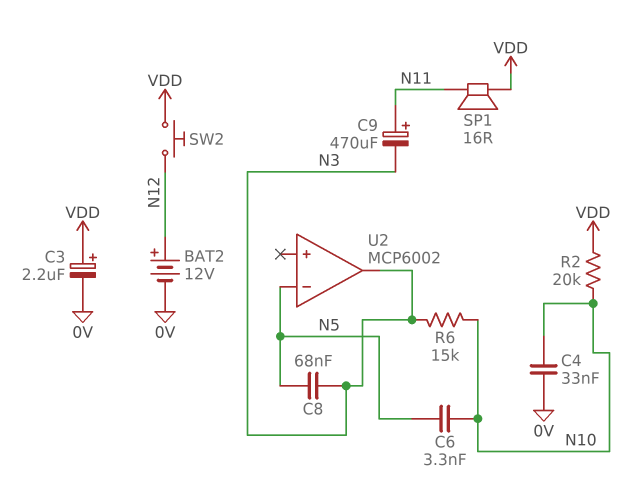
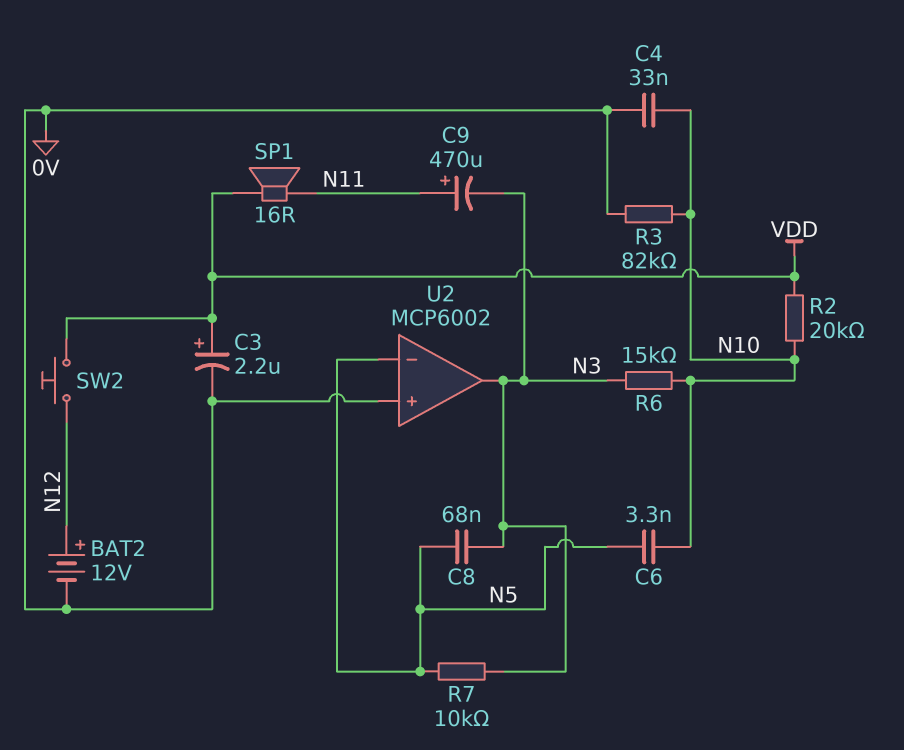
R3: none -> 82k (0V, N10)
R7: none -> 10k (N3, N5)
U2 pin in+: none -> 0V

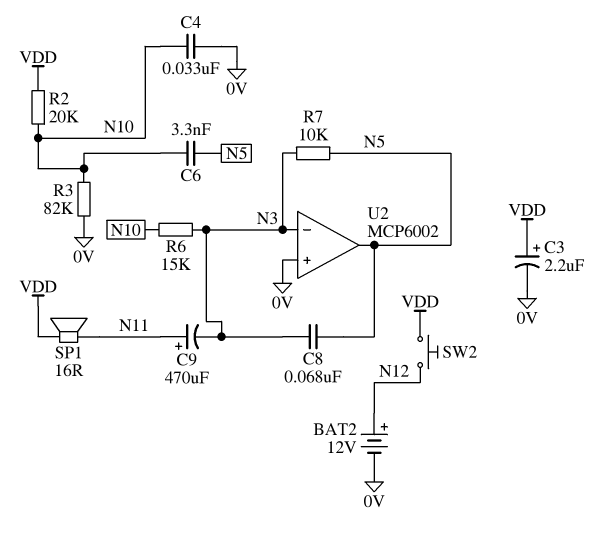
U2 pin in-: N5 -> N3
U2 pin out: N3 -> N5

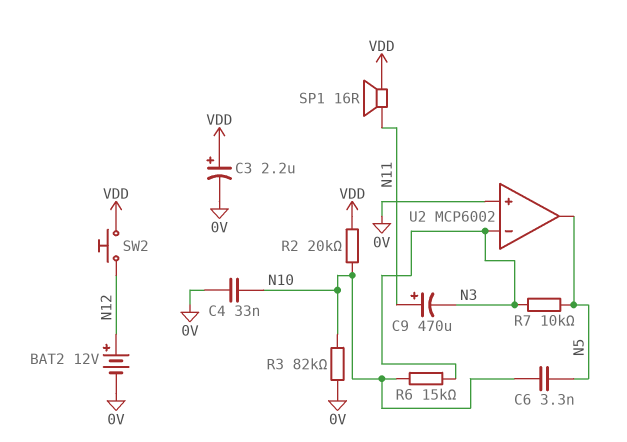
C8: 68nF (N3, N5) -> none

